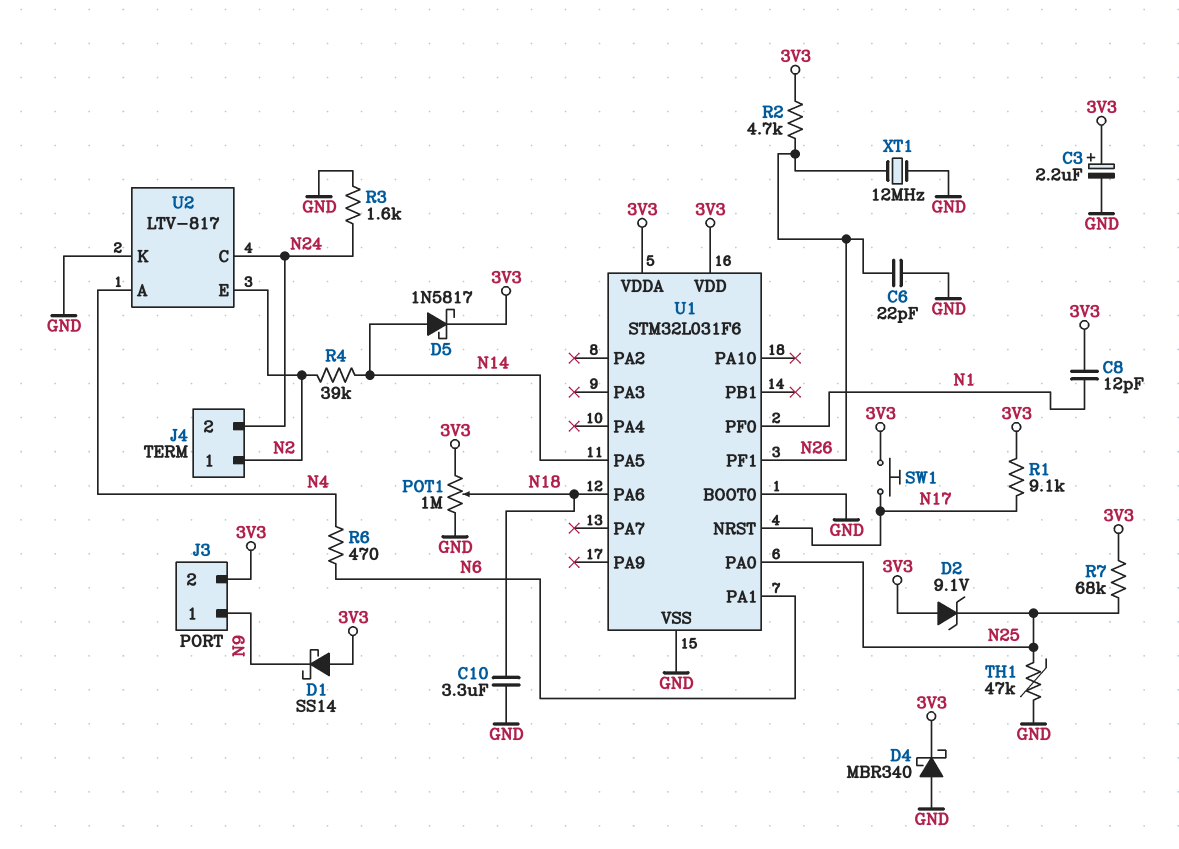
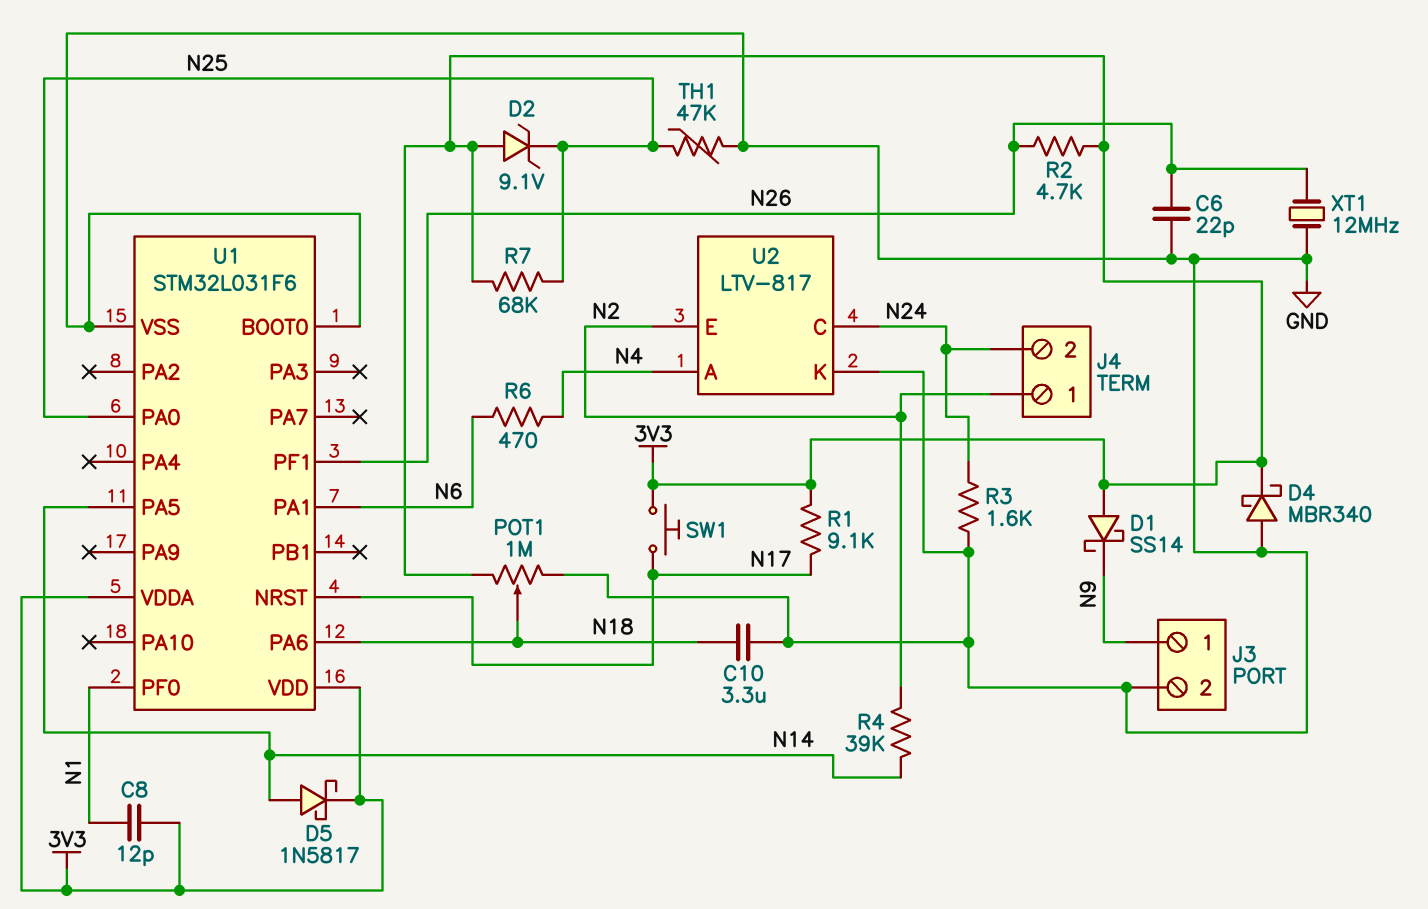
C3: 2.2uF (plus 3V3, minus GND) -> none
J3 pin 2: 3V3 -> GND

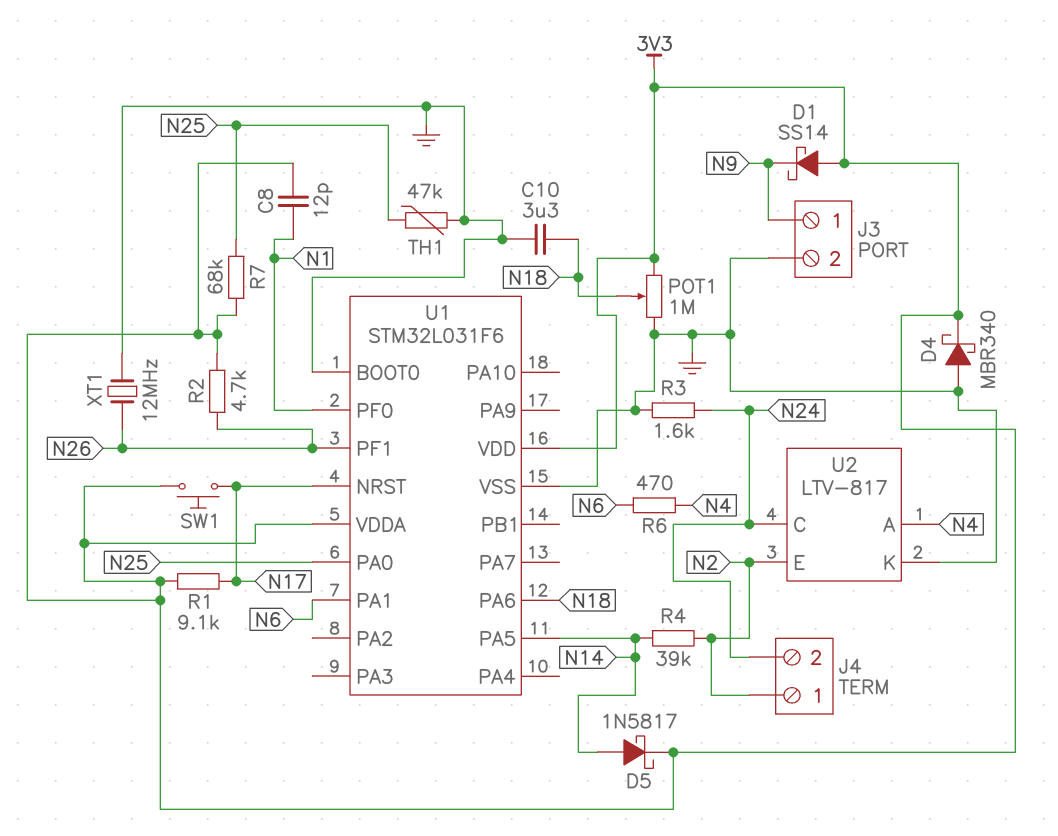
C6: 22pF (GND, N26) -> none
D2: zener 9.1V (A 3V3, K N25) -> none

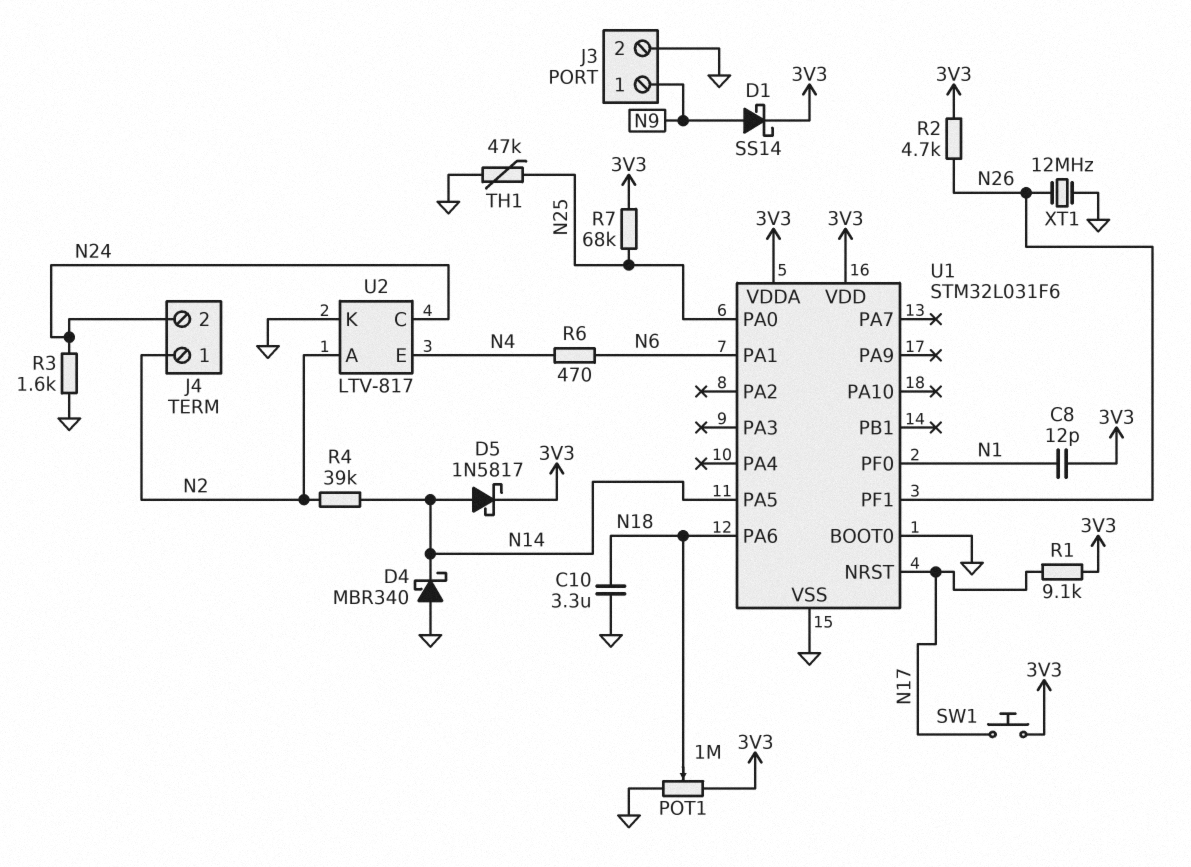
D1: schottky SS14 (A 3V3, K N9) -> schottky SS14 (A N9, K 3V3)
D4: schottky MBR340 (A GND, K 3V3) -> schottky MBR340 (A GND, K N14)
U2 pin A: N4 -> N2
U2 pin E: N2 -> N4

